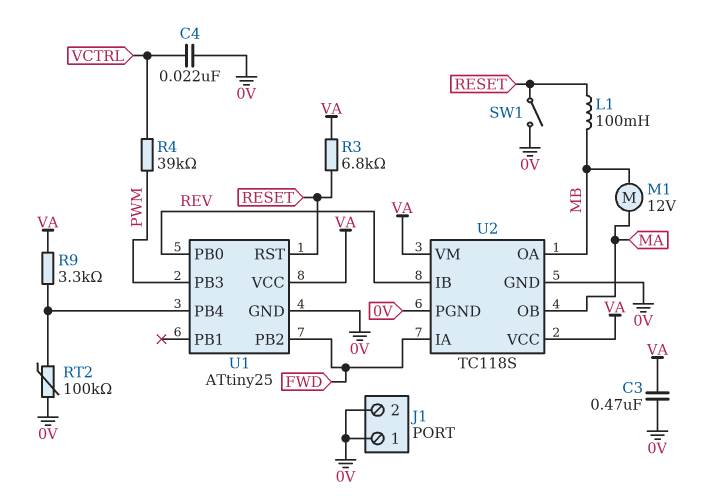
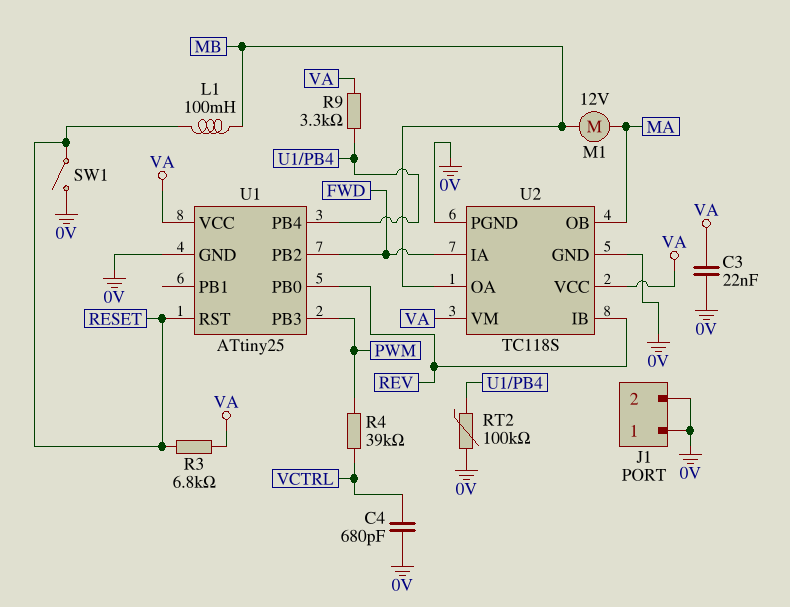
C3: 470nF (0V, VA) -> 22nF (0V, VA)
C4: 22nF (0V, VCTRL) -> 680pF (0V, VCTRL)

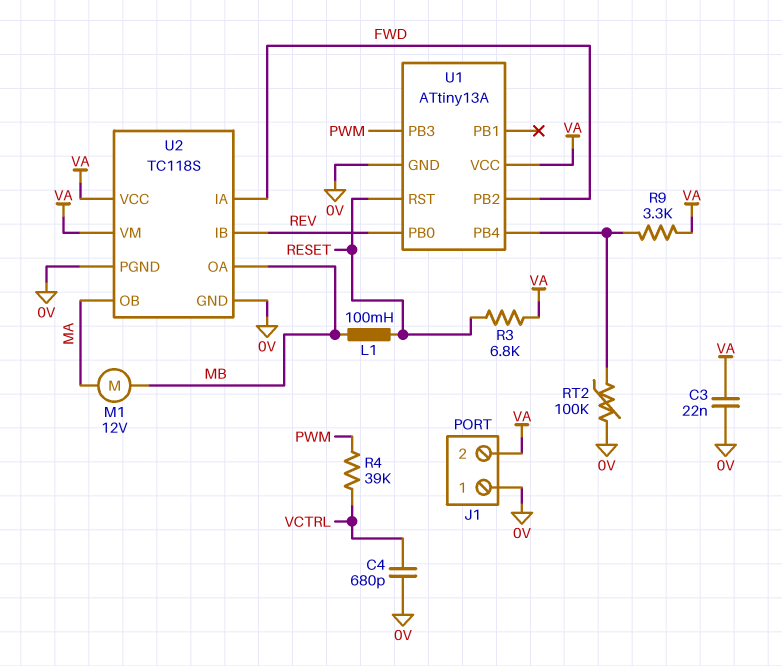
J1 pin 2: 0V -> VA
SW1: switch (0V, RESET) -> none
U1: ATtiny25 -> ATtiny13A

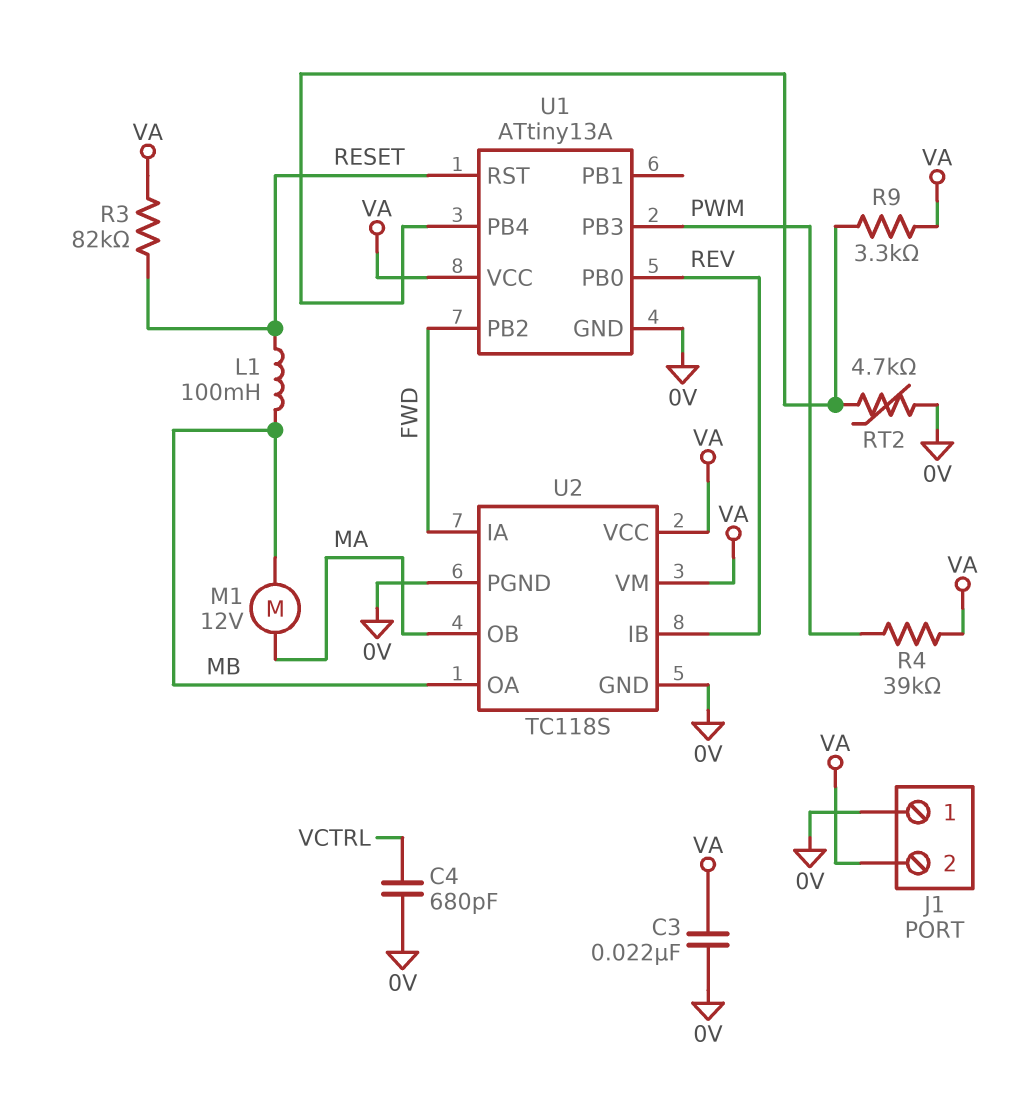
R3: 6.8k (RESET, VA) -> 82k (RESET, VA)
R4: 39k (PWM, VCTRL) -> 39k (PWM, VA)
RT2: 100k (0V, U1/PB4) -> 4.7k (0V, U1/PB4)

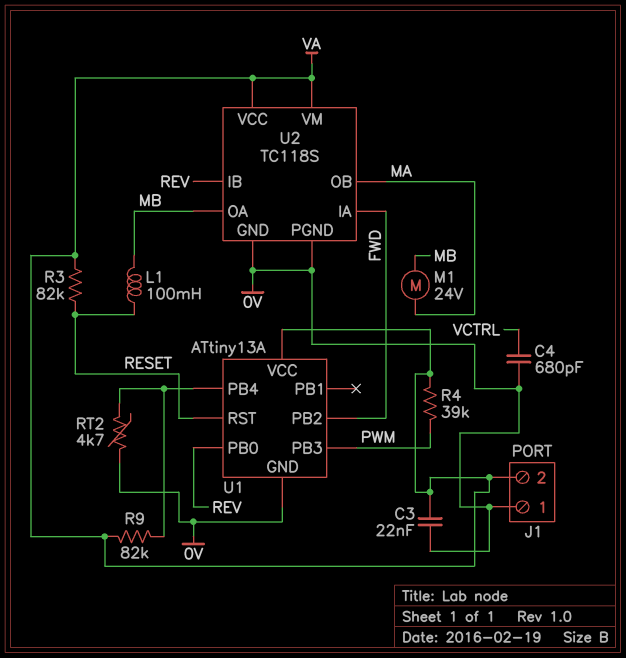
M1: motor 12V (MA, MB) -> motor 24V (MA, MB)
R9: 3.3k (U1/PB4, VA) -> 82k (U1/PB4, VA)

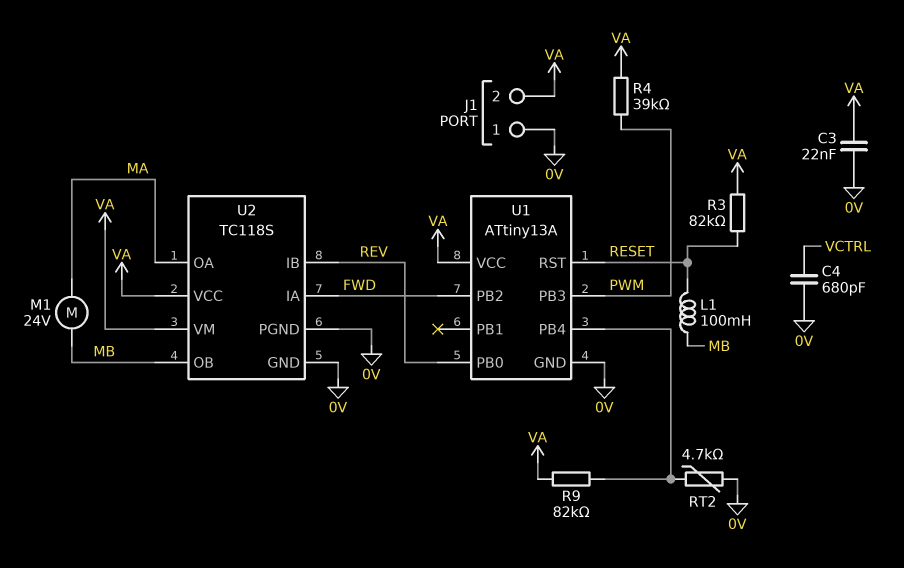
U2 pin OA: MB -> MA
U2 pin OB: MA -> MB

